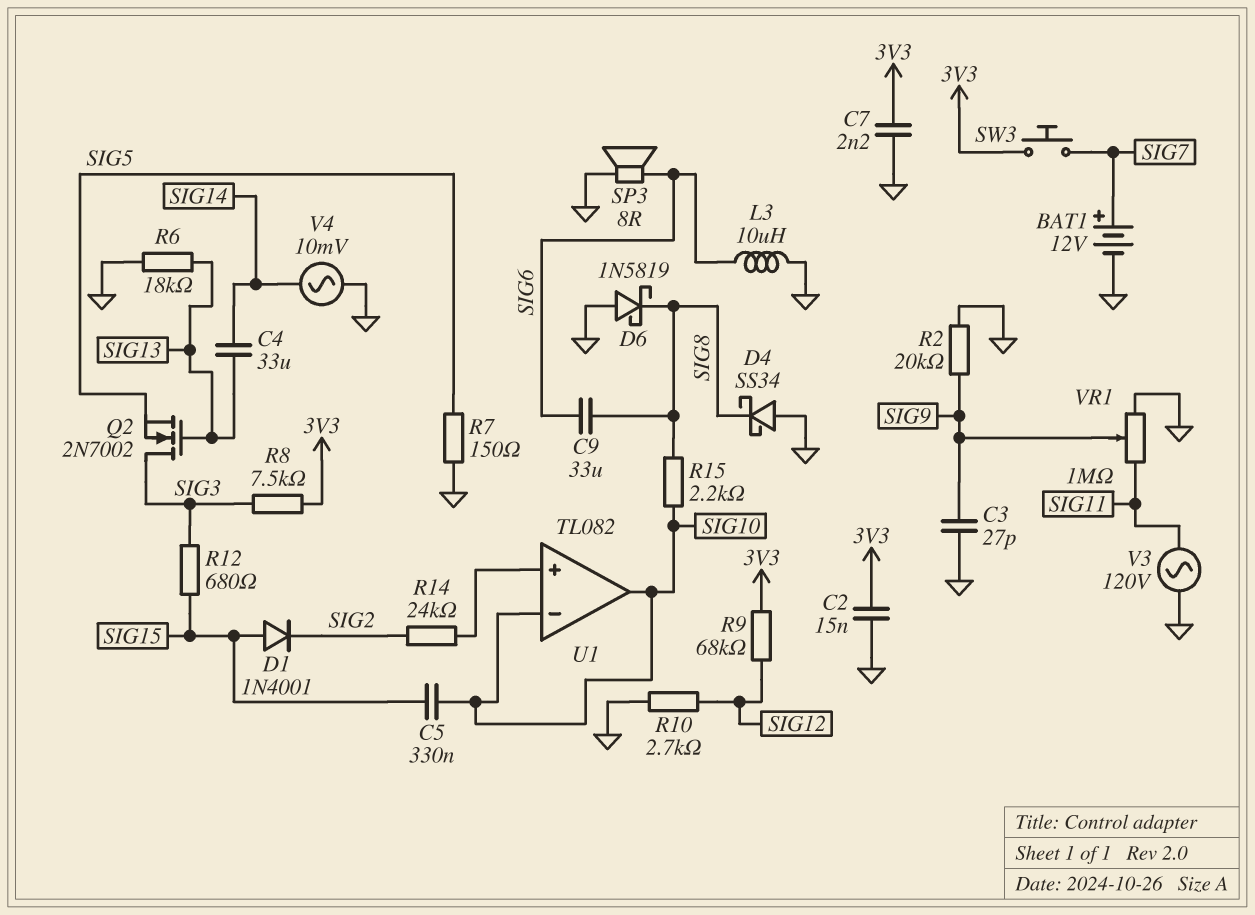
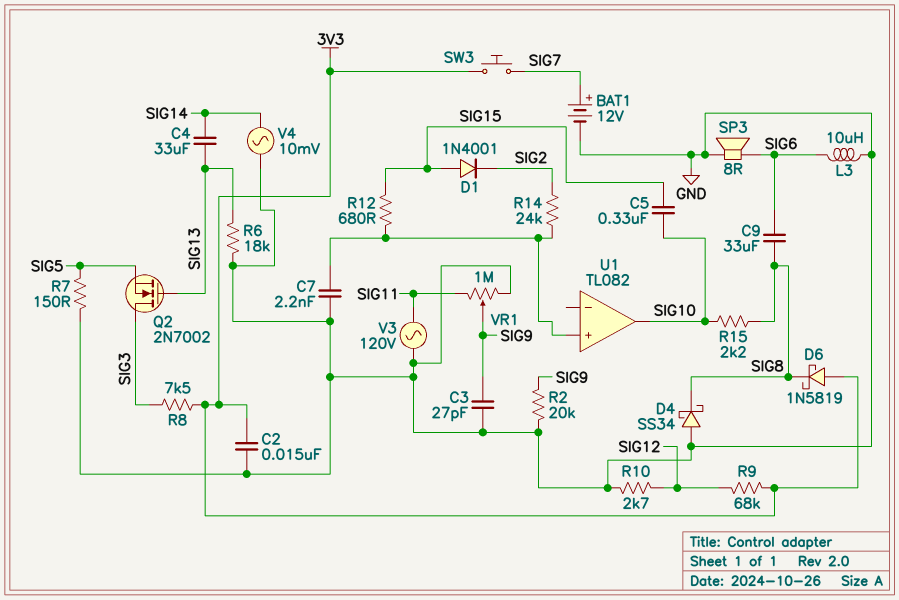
C7: 2.2nF (3V3, GND) -> 2.2nF (GND, U1/in+)
D6: schottky 1N5819 (A GND, K SIG8) -> schottky 1N5819 (A 3V3, K SIG8)
R12: 680 (SIG3, SIG15) -> 680 (SIG15, U1/in+)
U1 pin in-: SIG10 -> none

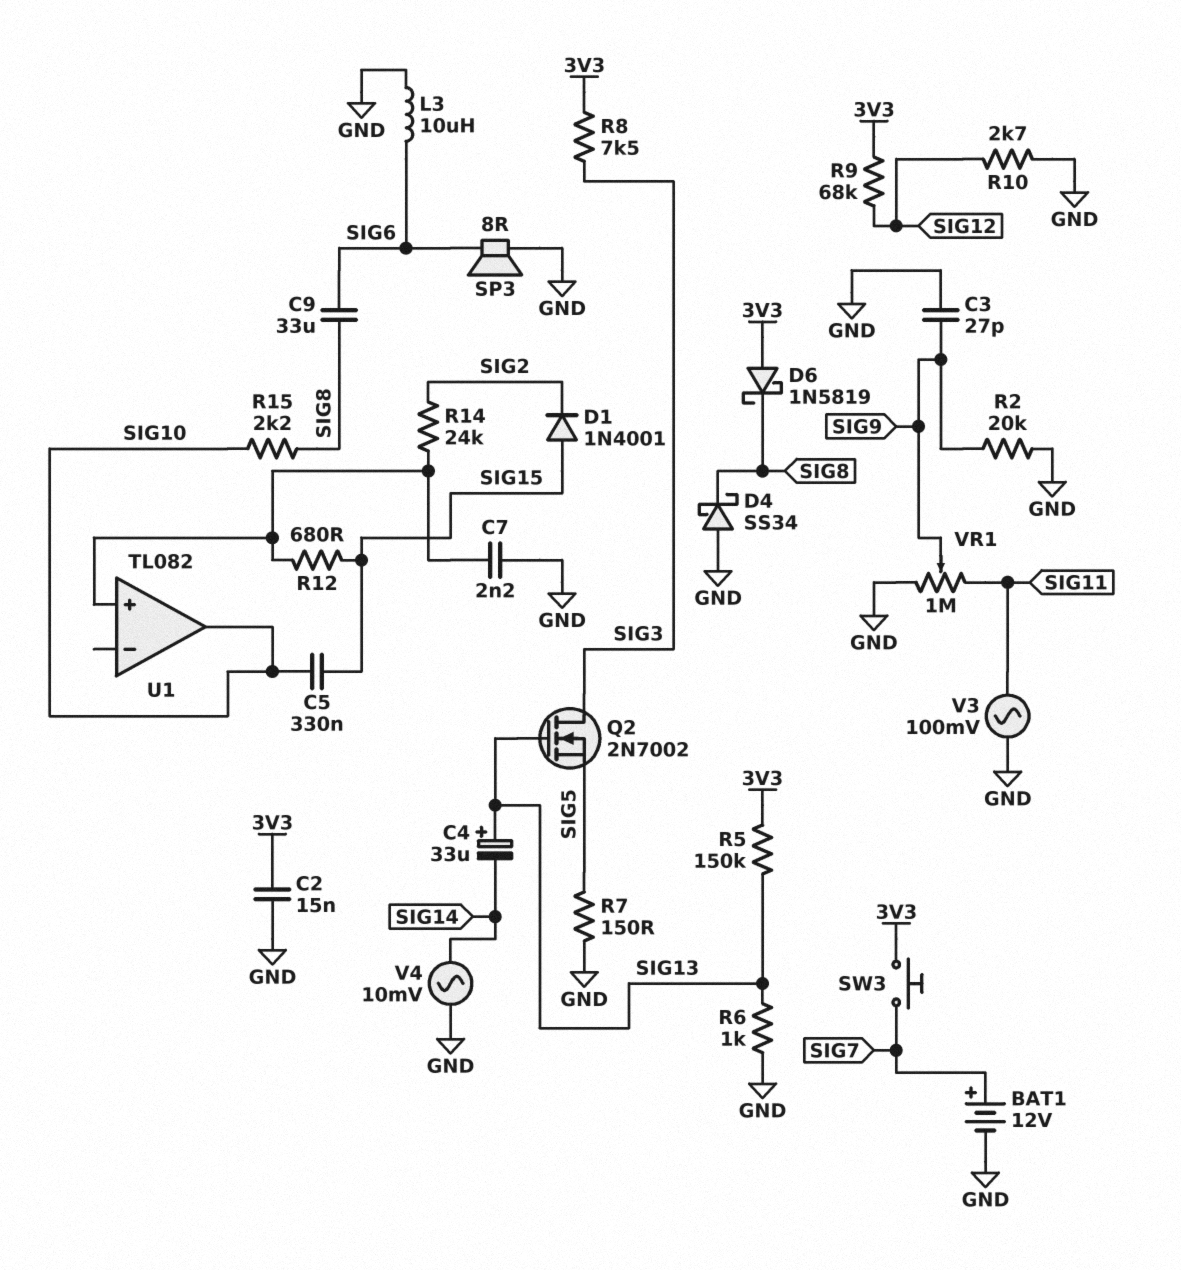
C4: 33uF (SIG13, SIG14) -> 33uF (plus SIG13, minus SIG14)
R5: none -> 150k (3V3, SIG13)
R6: 18k (GND, SIG13) -> 1k (GND, SIG13)
V3: AC 120V (GND, SIG11) -> AC 100mV (GND, SIG11)

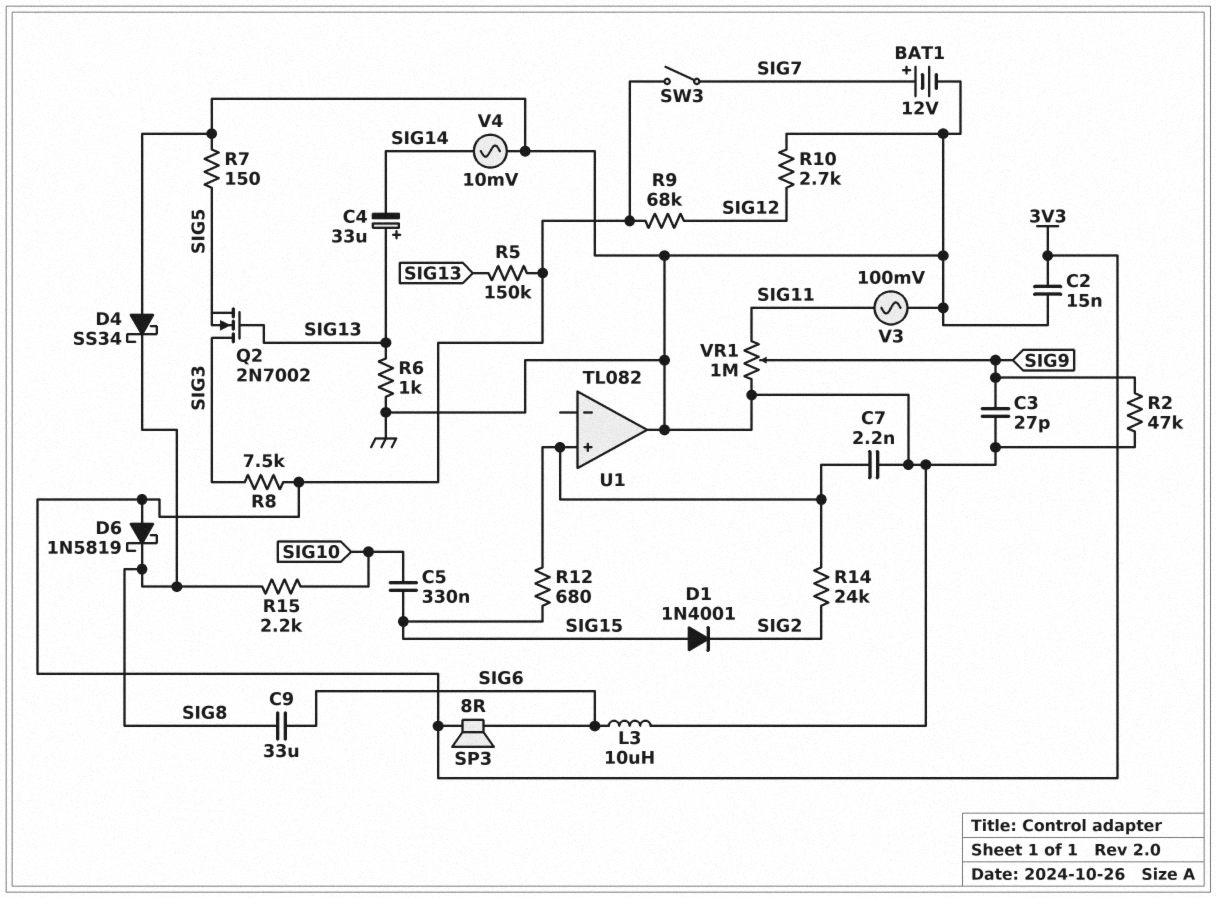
R2: 20k (GND, SIG9) -> 47k (GND, SIG9)
SP3: speaker 8R (GND, SIG6) -> speaker 8R (3V3, SIG6)
SW3: button (3V3, SIG7) -> switch (3V3, SIG7)
U1 pin out: SIG10 -> GND

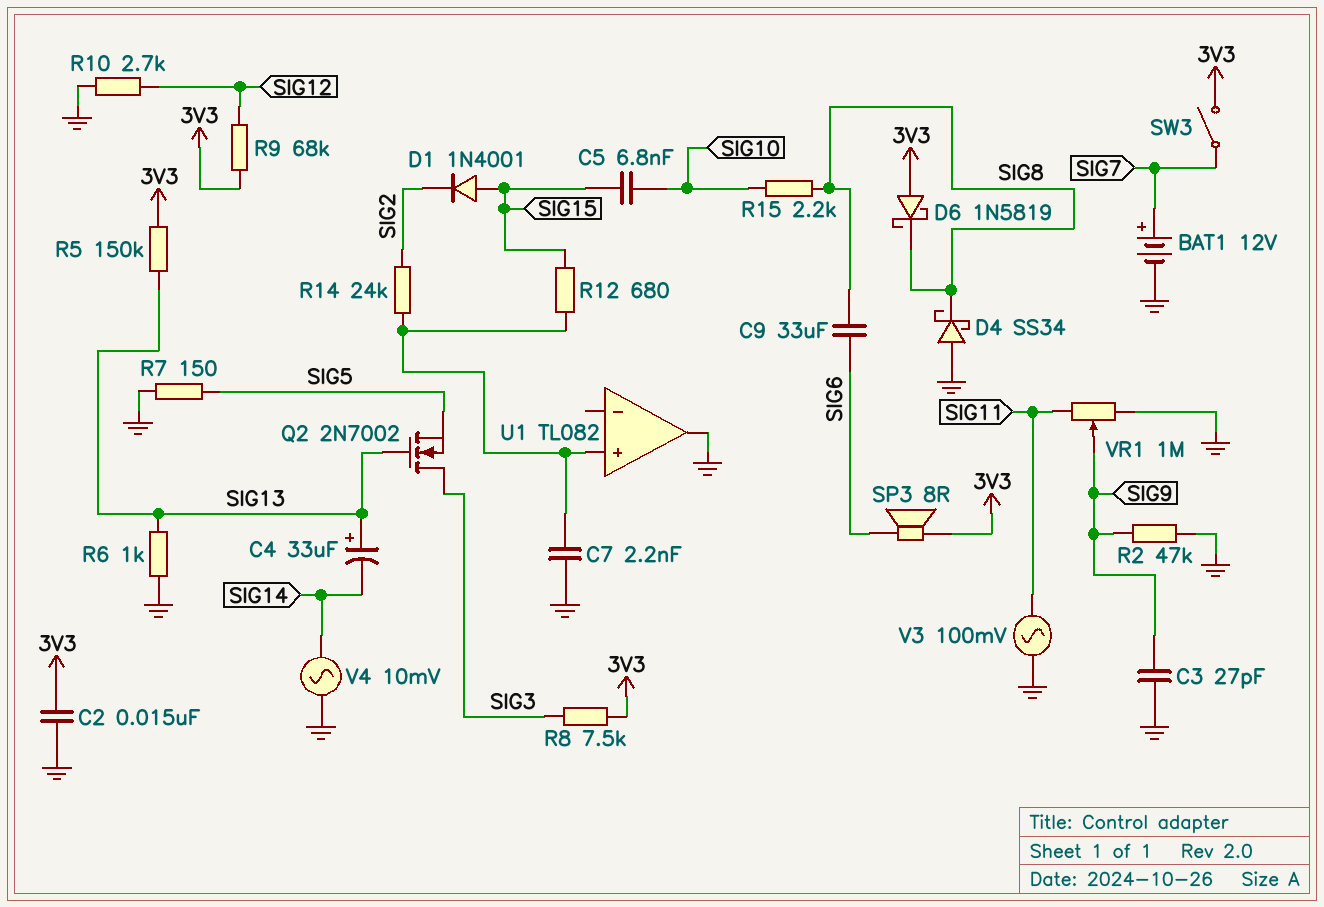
C5: 330nF (SIG10, SIG15) -> 6.8nF (SIG10, SIG15)
L3: 10uH (GND, SIG6) -> none

